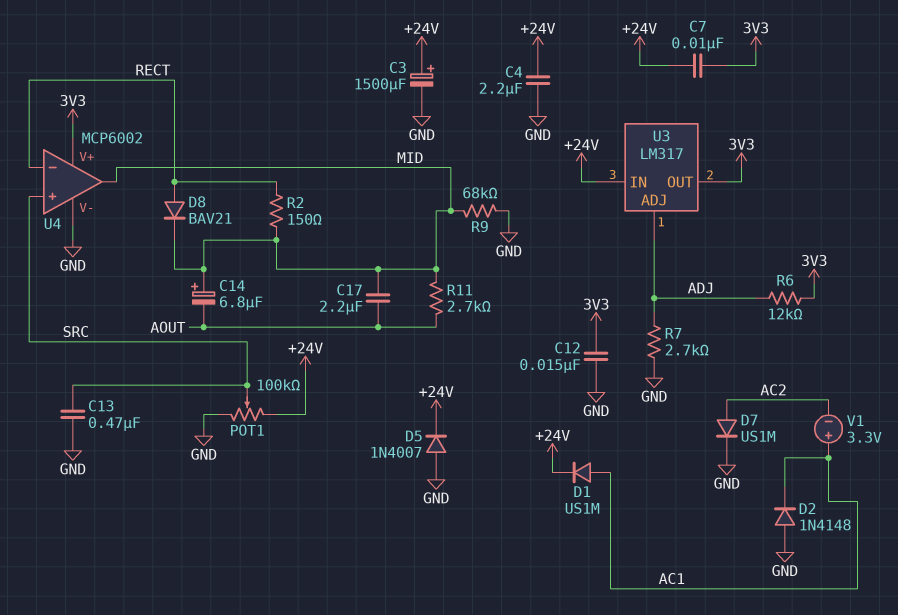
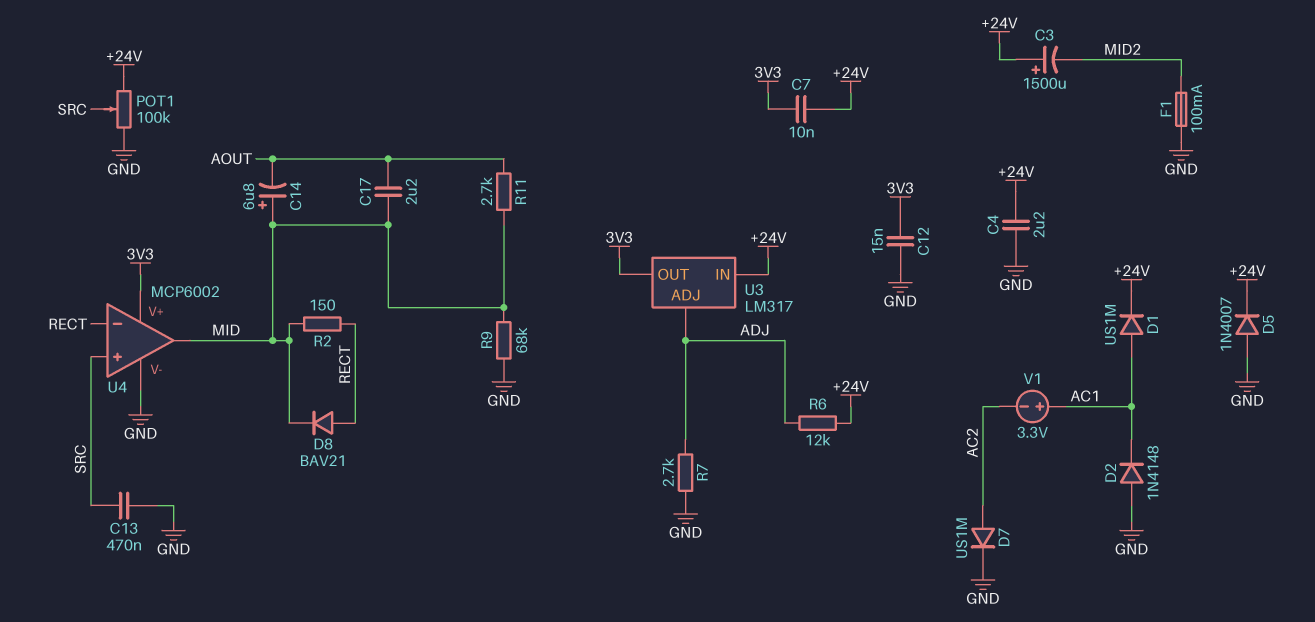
C3: 1500uF (plus +24V, minus GND) -> 1500uF (plus +24V, minus MID2)
F1: none -> 100mA (GND, MID2)
R6: 12k (3V3, ADJ) -> 12k (+24V, ADJ)

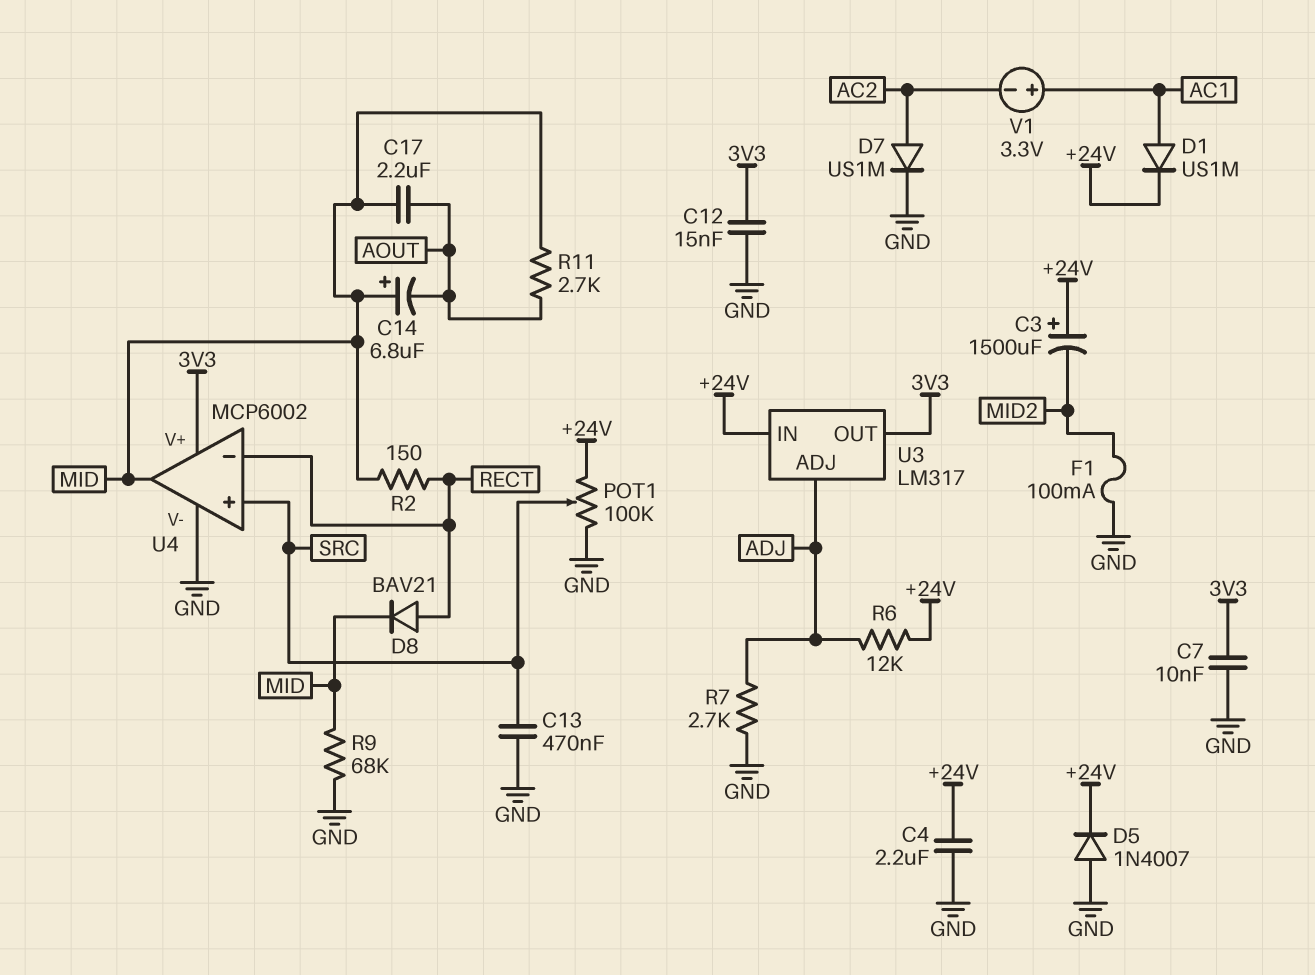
C7: 10nF (+24V, 3V3) -> 10nF (3V3, GND)
D2: diode 1N4148 (A GND, K AC1) -> none

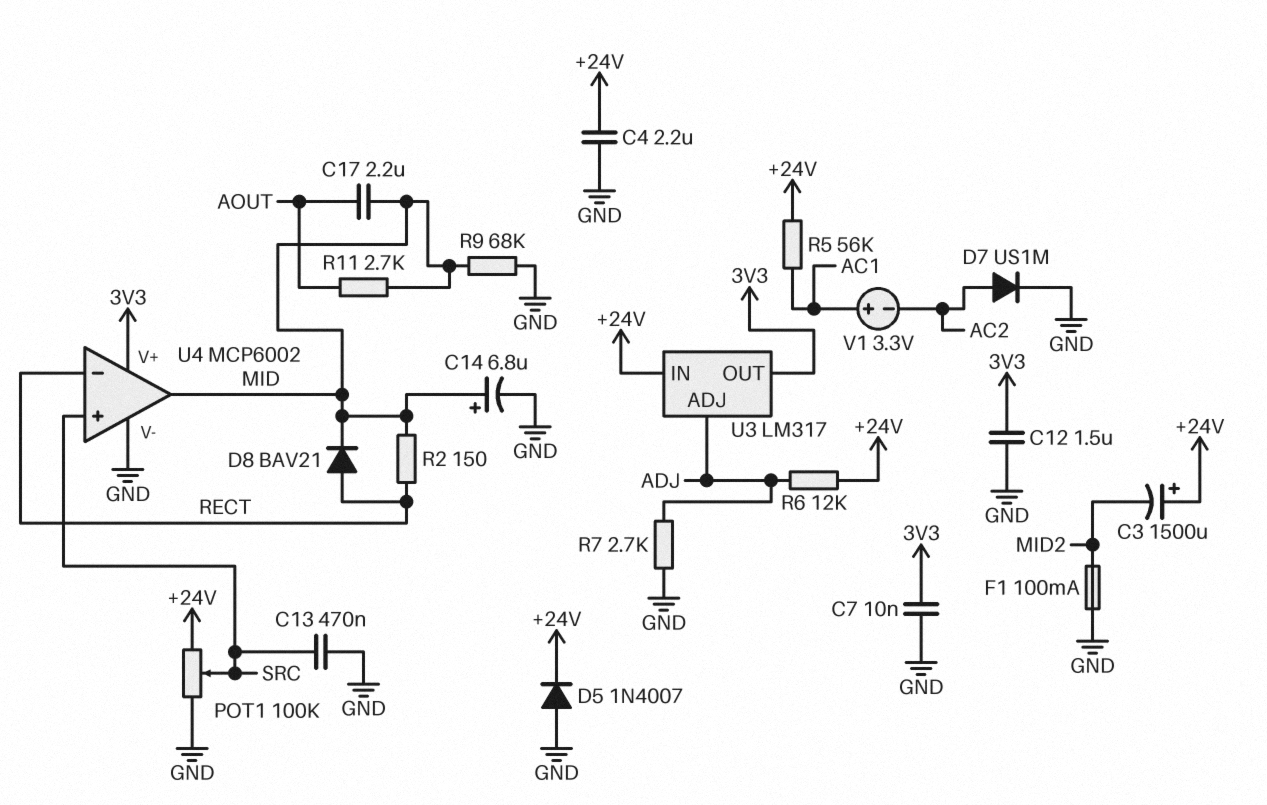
C12: 15nF (3V3, GND) -> 1.5uF (3V3, GND)
C14: 6.8uF (plus MID, minus AOUT) -> 6.8uF (plus MID, minus GND)
D1: diode US1M (A AC1, K +24V) -> none
R5: none -> 56k (+24V, AC1)

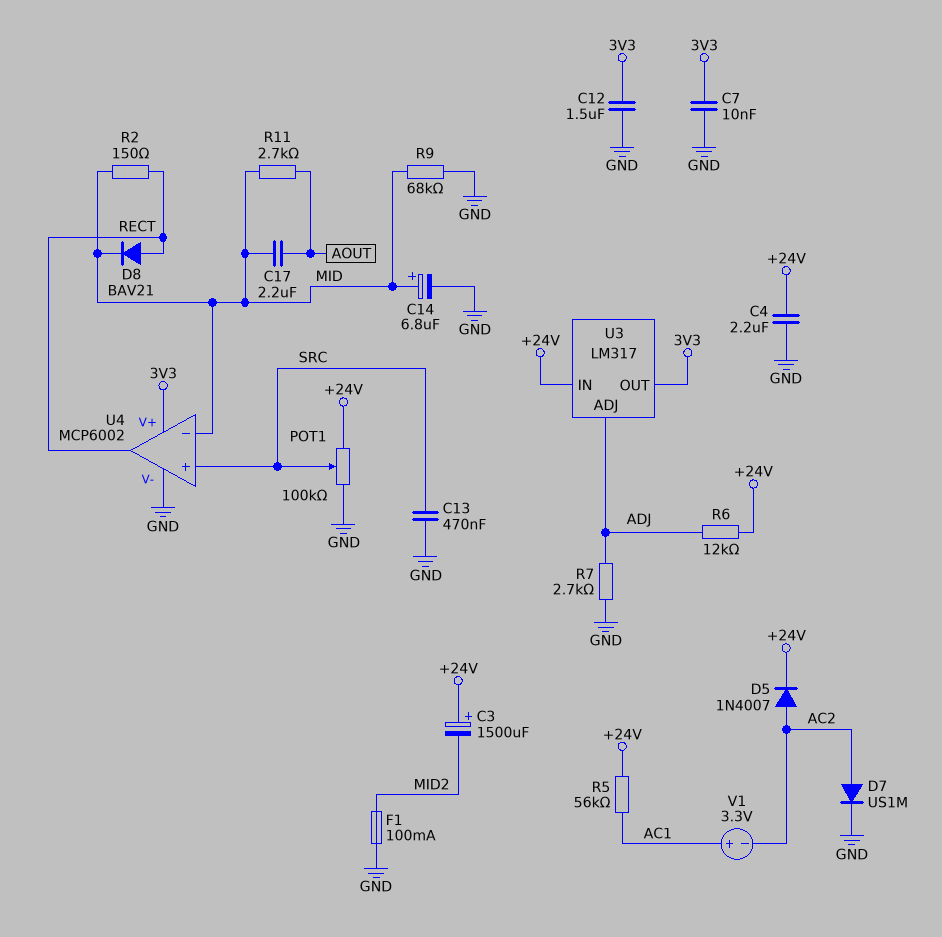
D5: diode 1N4007 (A GND, K +24V) -> diode 1N4007 (A AC2, K +24V)
U4 pin in-: RECT -> MID
U4 pin out: MID -> RECT

